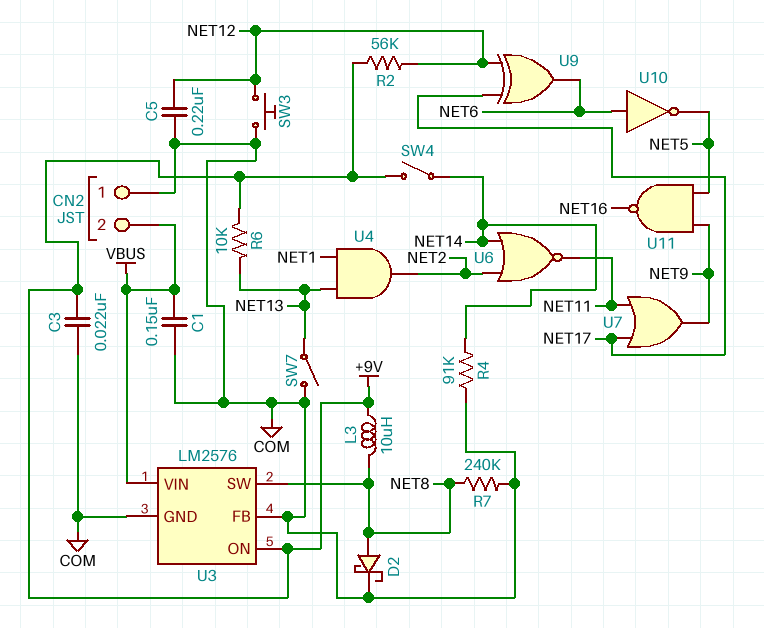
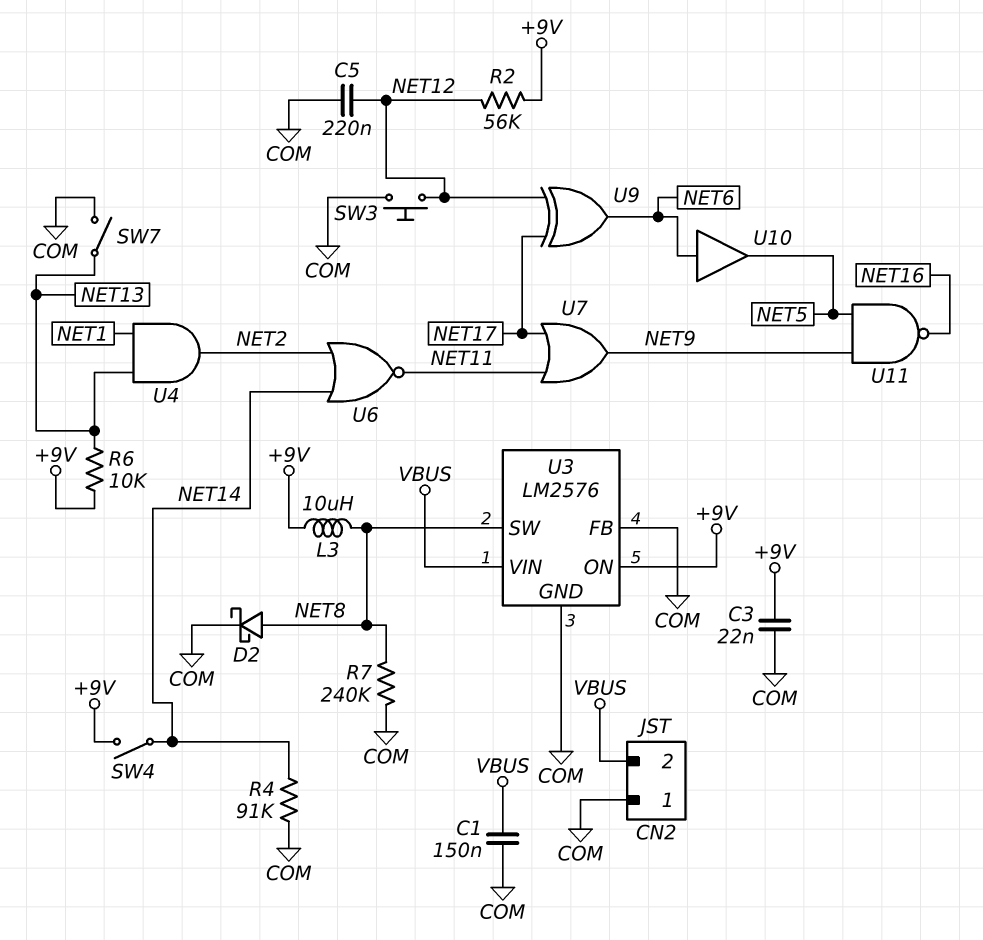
U10: NOT (in NET6, out NET5) -> buffer (in NET6, out NET5)

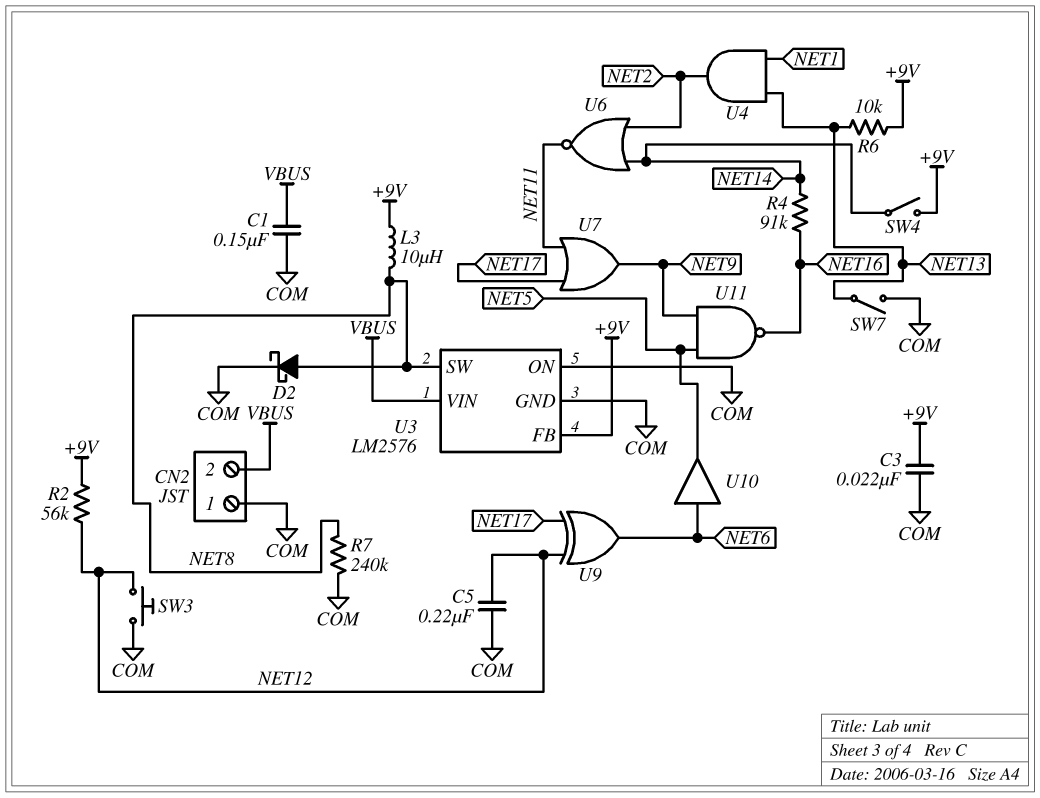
R4: 91k (COM, NET14) -> 91k (NET14, NET16)
U3 pin FB: COM -> +9V
U3 pin ON: +9V -> COM

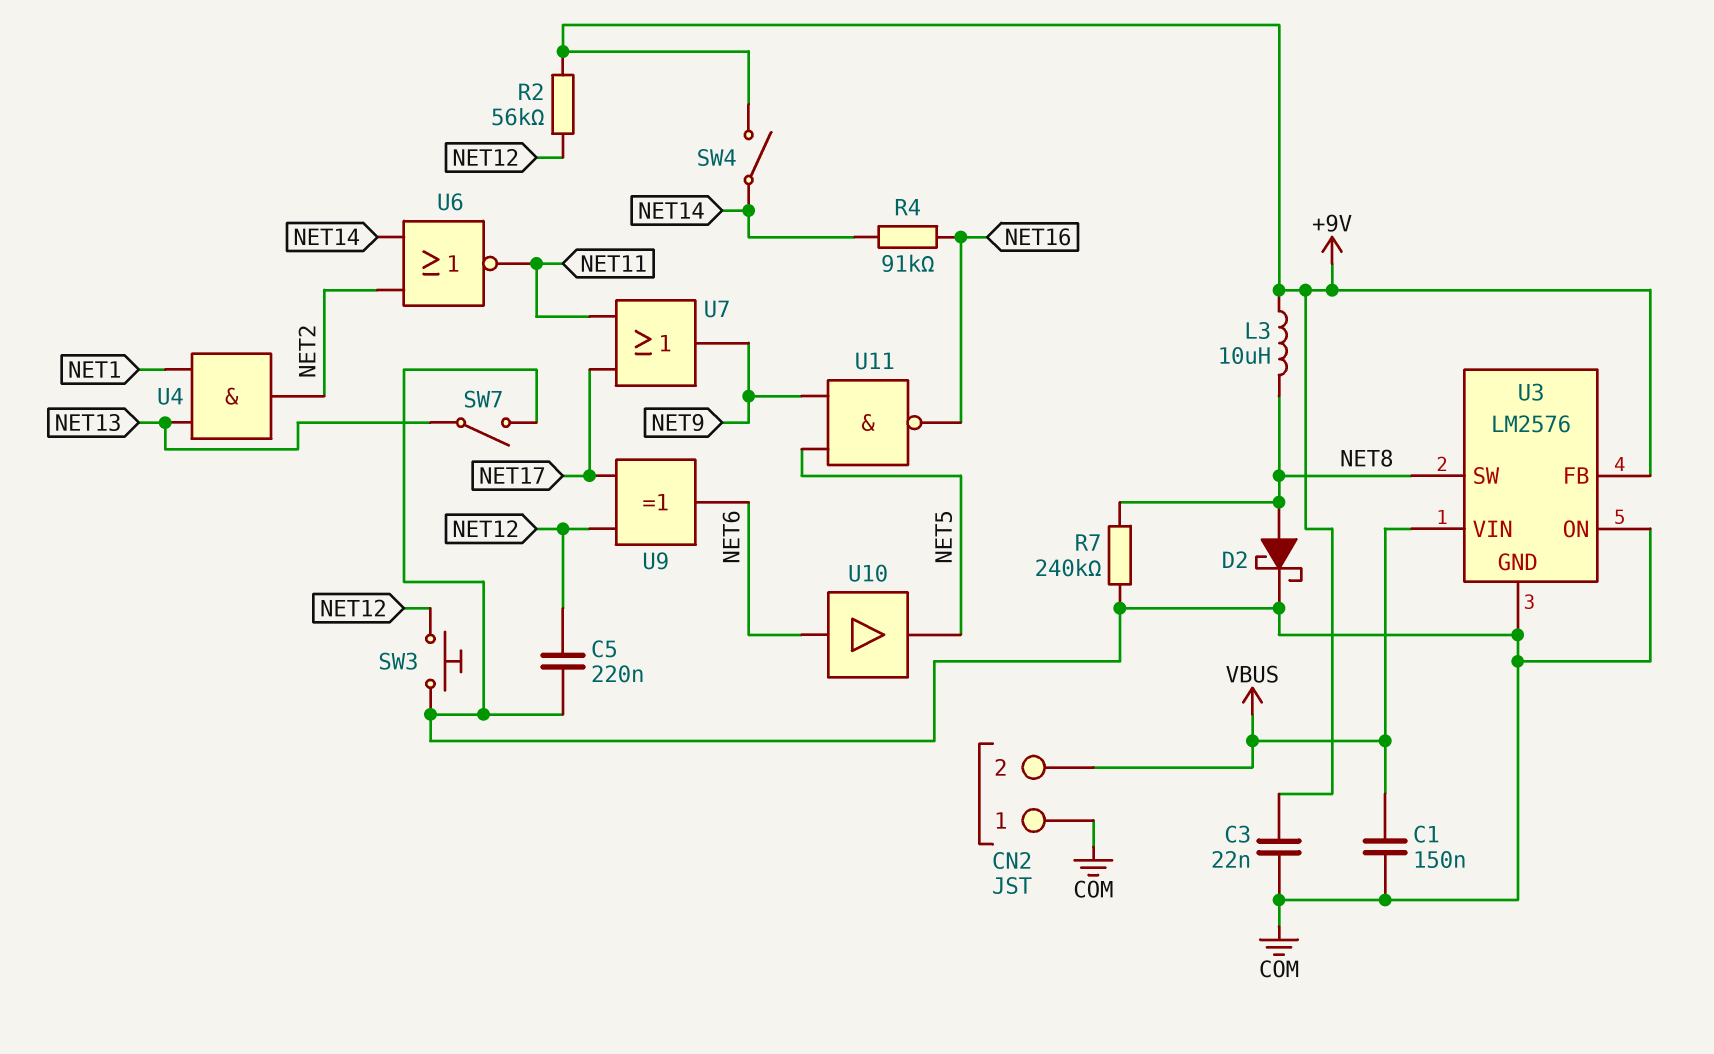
R6: 10k (+9V, NET13) -> none

